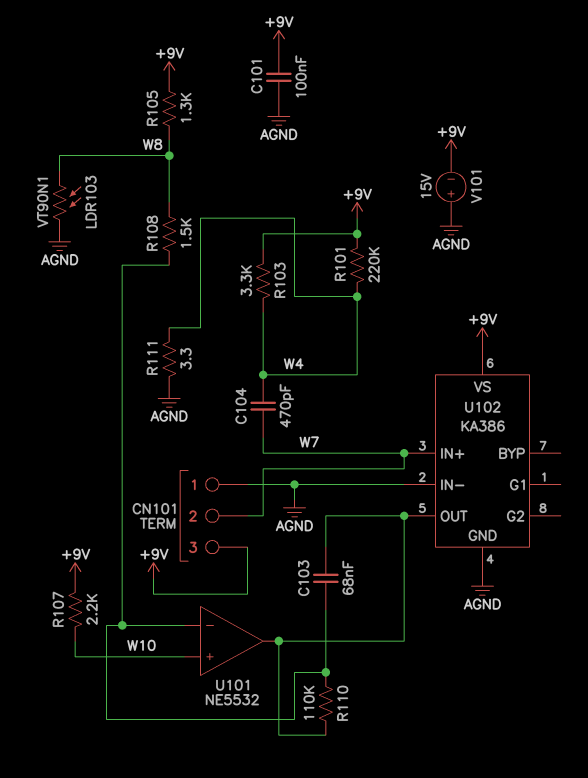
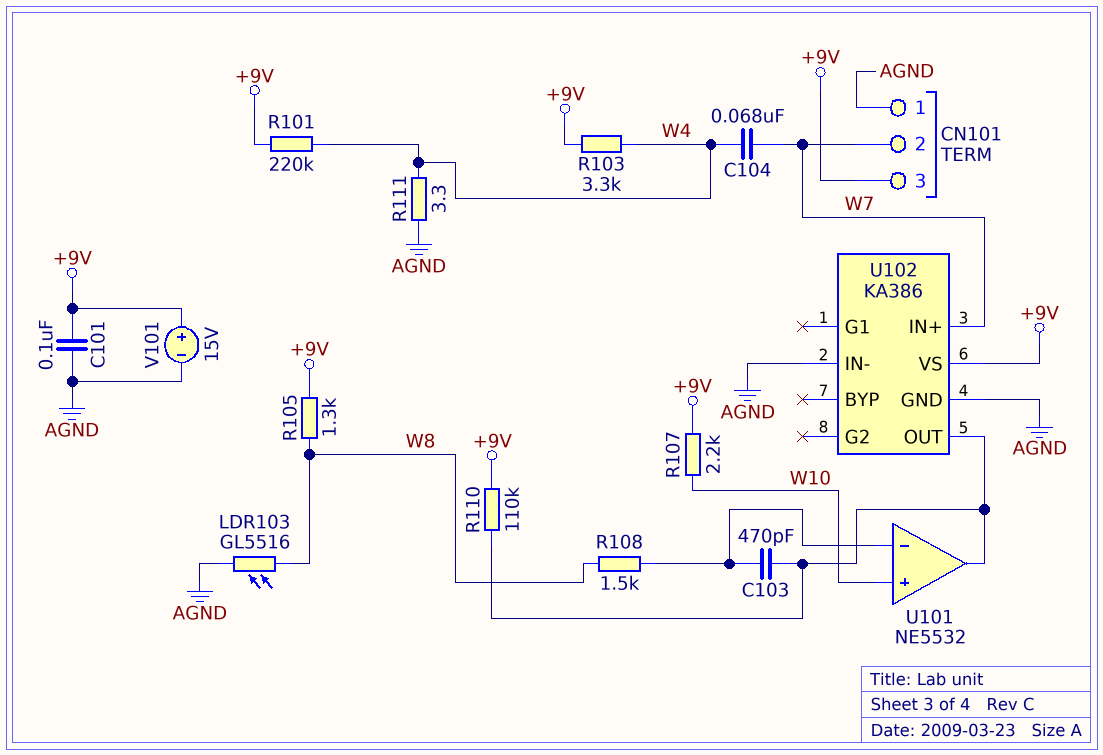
C103: 68nF (U101/in-, U101/out) -> 470pF (U101/in-, U101/out)
C104: 470pF (W4, W7) -> 68nF (W4, W7)
LDR103: VT90N1 (AGND, W8) -> GL5516 (AGND, W8)
R110: 110k (U101/in-, U101/out) -> 110k (+9V, U101/out)
V101: 15V (plus AGND, minus +9V) -> 15V (plus +9V, minus AGND)

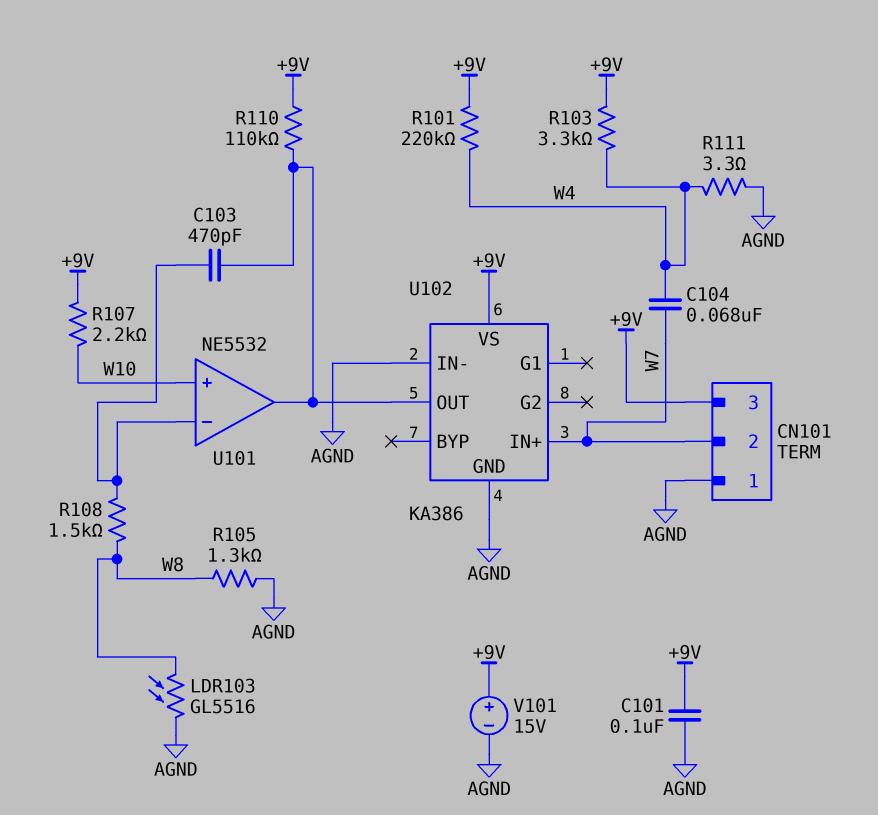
R105: 1.3k (+9V, W8) -> 1.3k (AGND, W8)

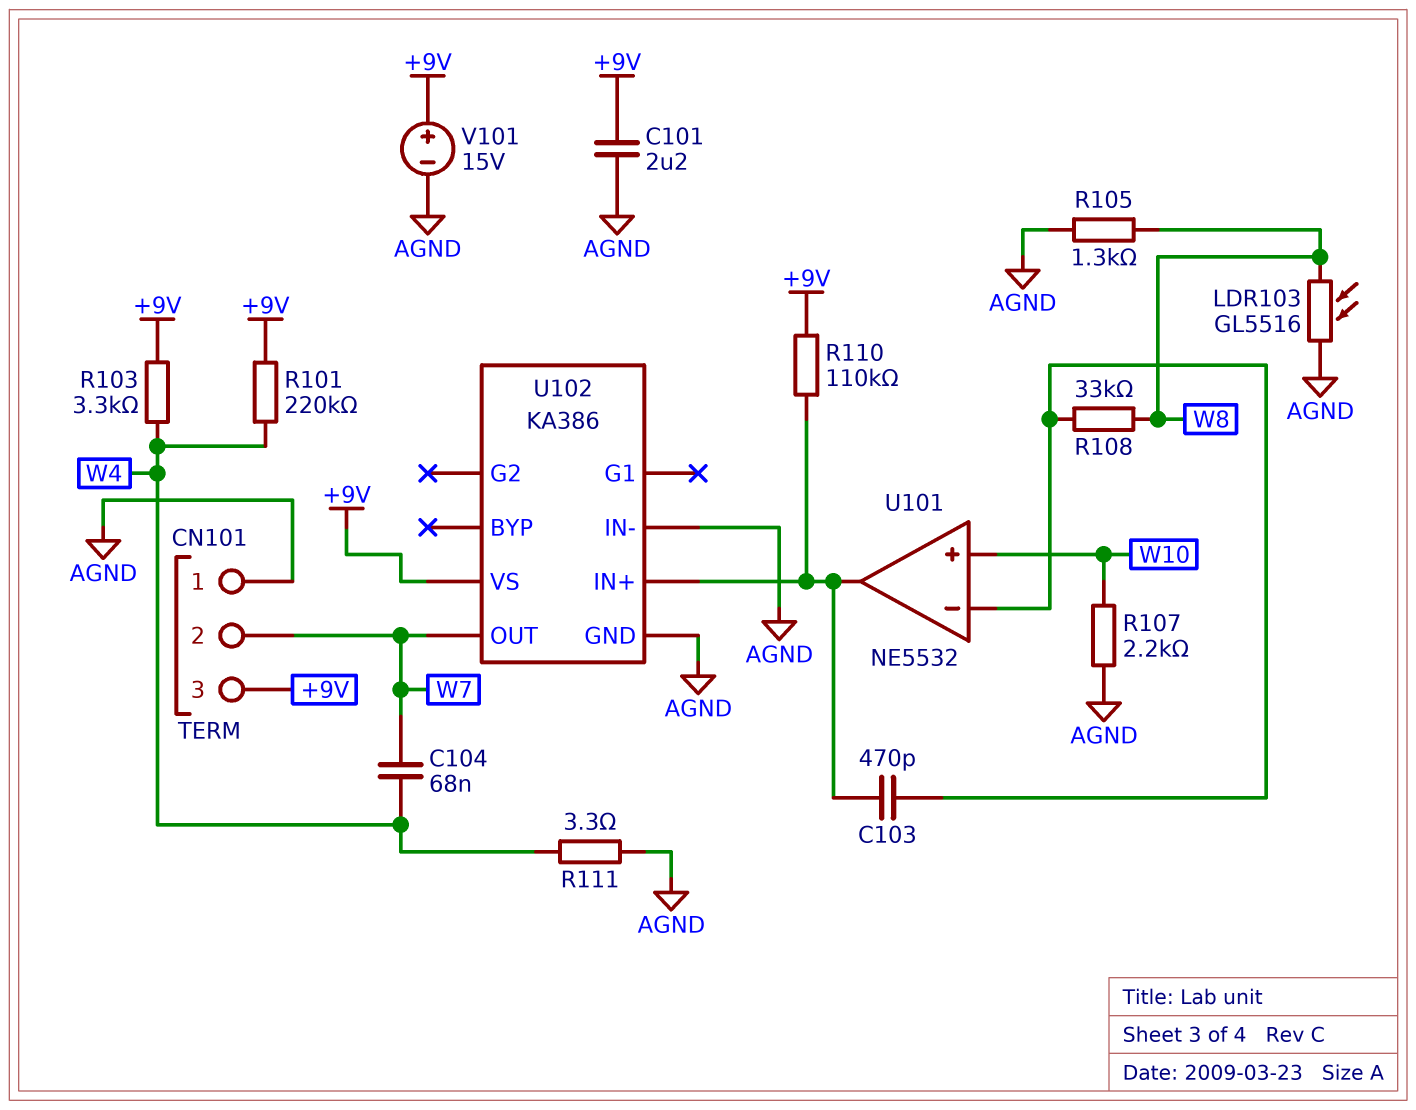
C101: 100nF (+9V, AGND) -> 2.2uF (+9V, AGND)
R107: 2.2k (+9V, W10) -> 2.2k (AGND, W10)
R108: 1.5k (U101/in-, W8) -> 33k (U101/in-, W8)
U102 pin IN+: W7 -> U101/out
U102 pin OUT: U101/out -> W7

